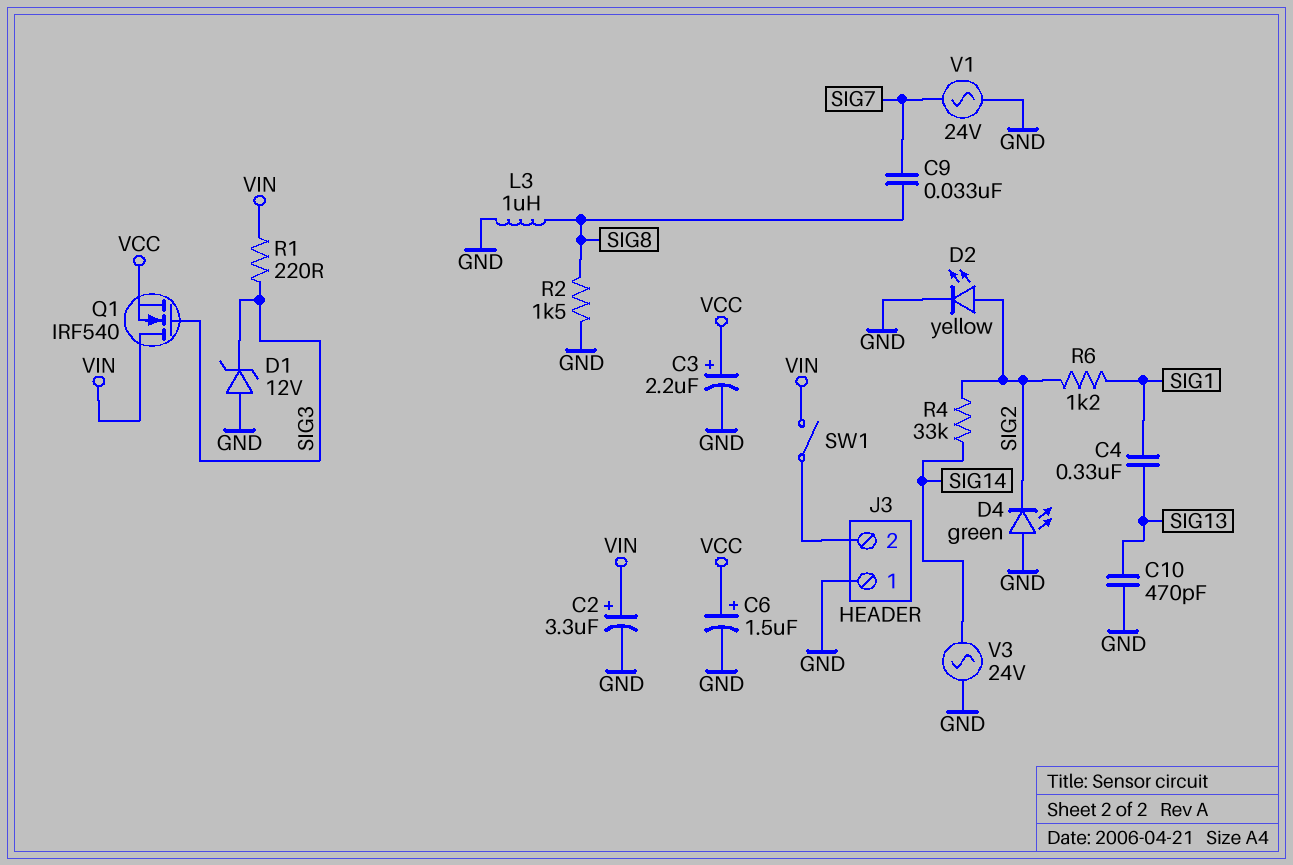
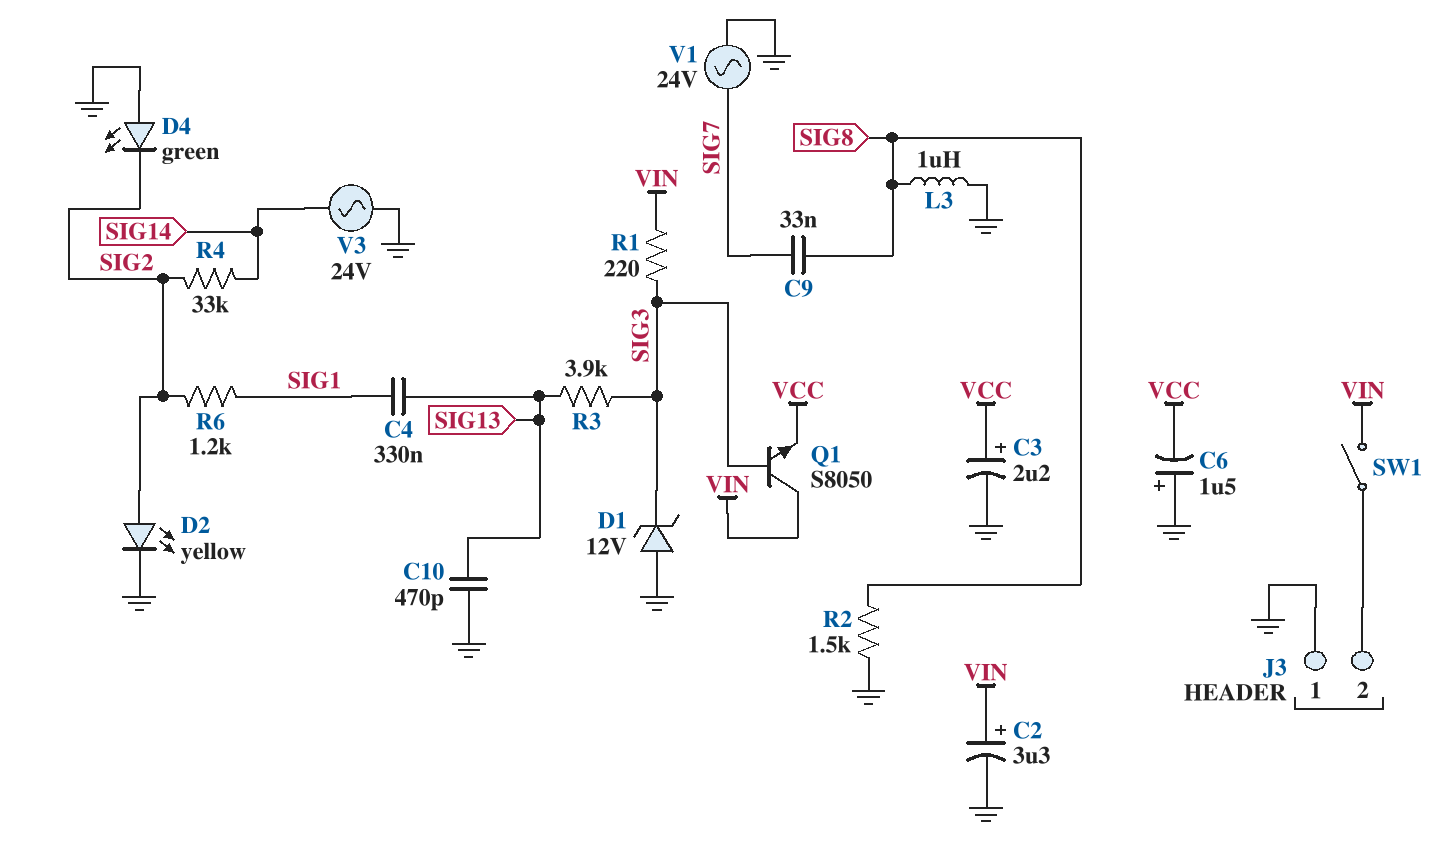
C6: 1.5uF (plus VCC, minus GND) -> 1.5uF (plus GND, minus VCC)
Q1: NMOS IRF540 (G SIG3, D VIN, S VCC) -> NPN S8050 (B SIG3, C VIN, E VCC)
R3: none -> 3.9k (SIG3, SIG13)

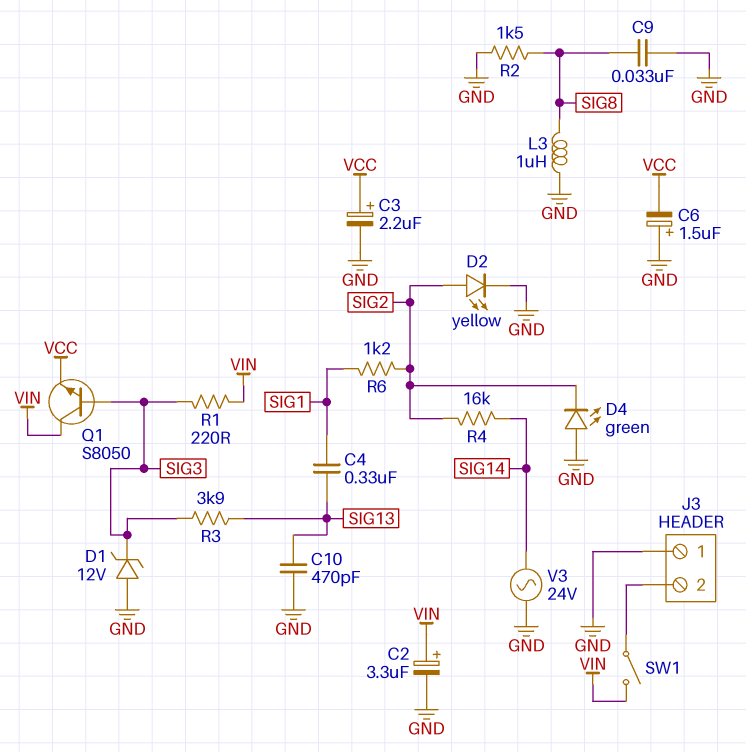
C9: 33nF (SIG7, SIG8) -> 33nF (GND, SIG8)
R4: 33k (SIG2, SIG14) -> 16k (SIG2, SIG14)
V1: AC 24V (GND, SIG7) -> none

